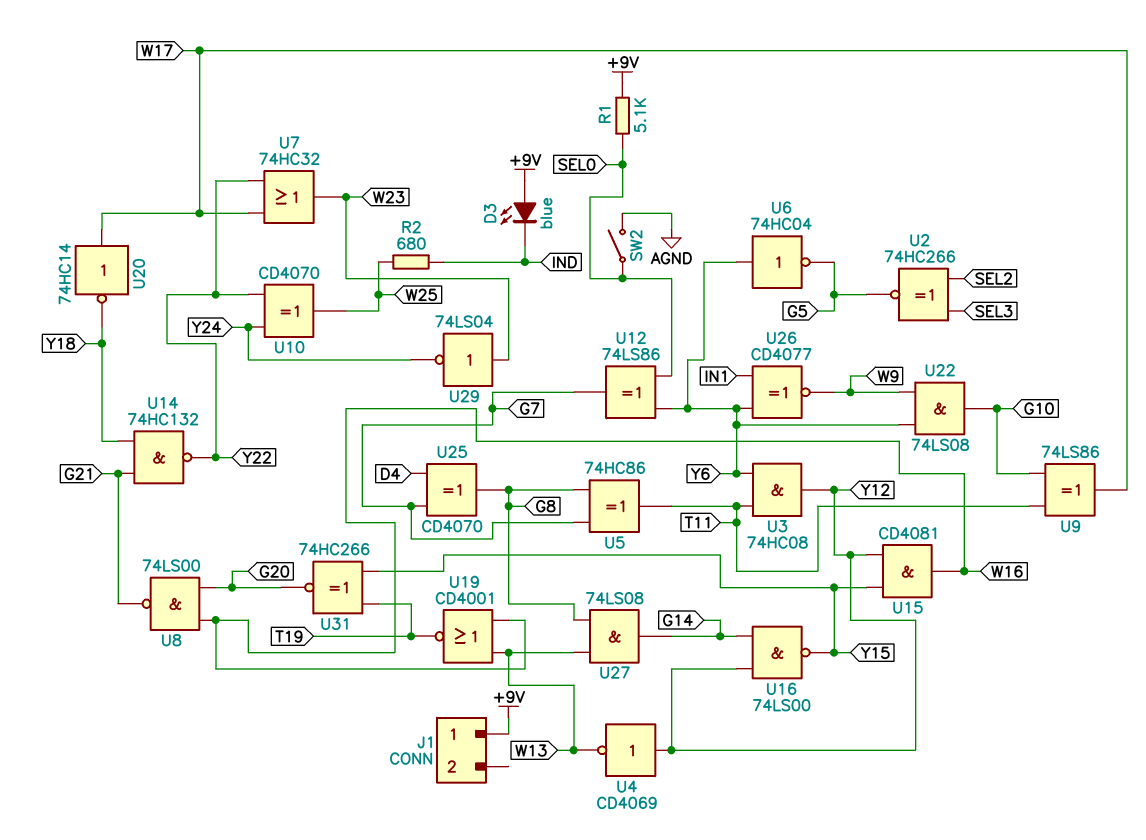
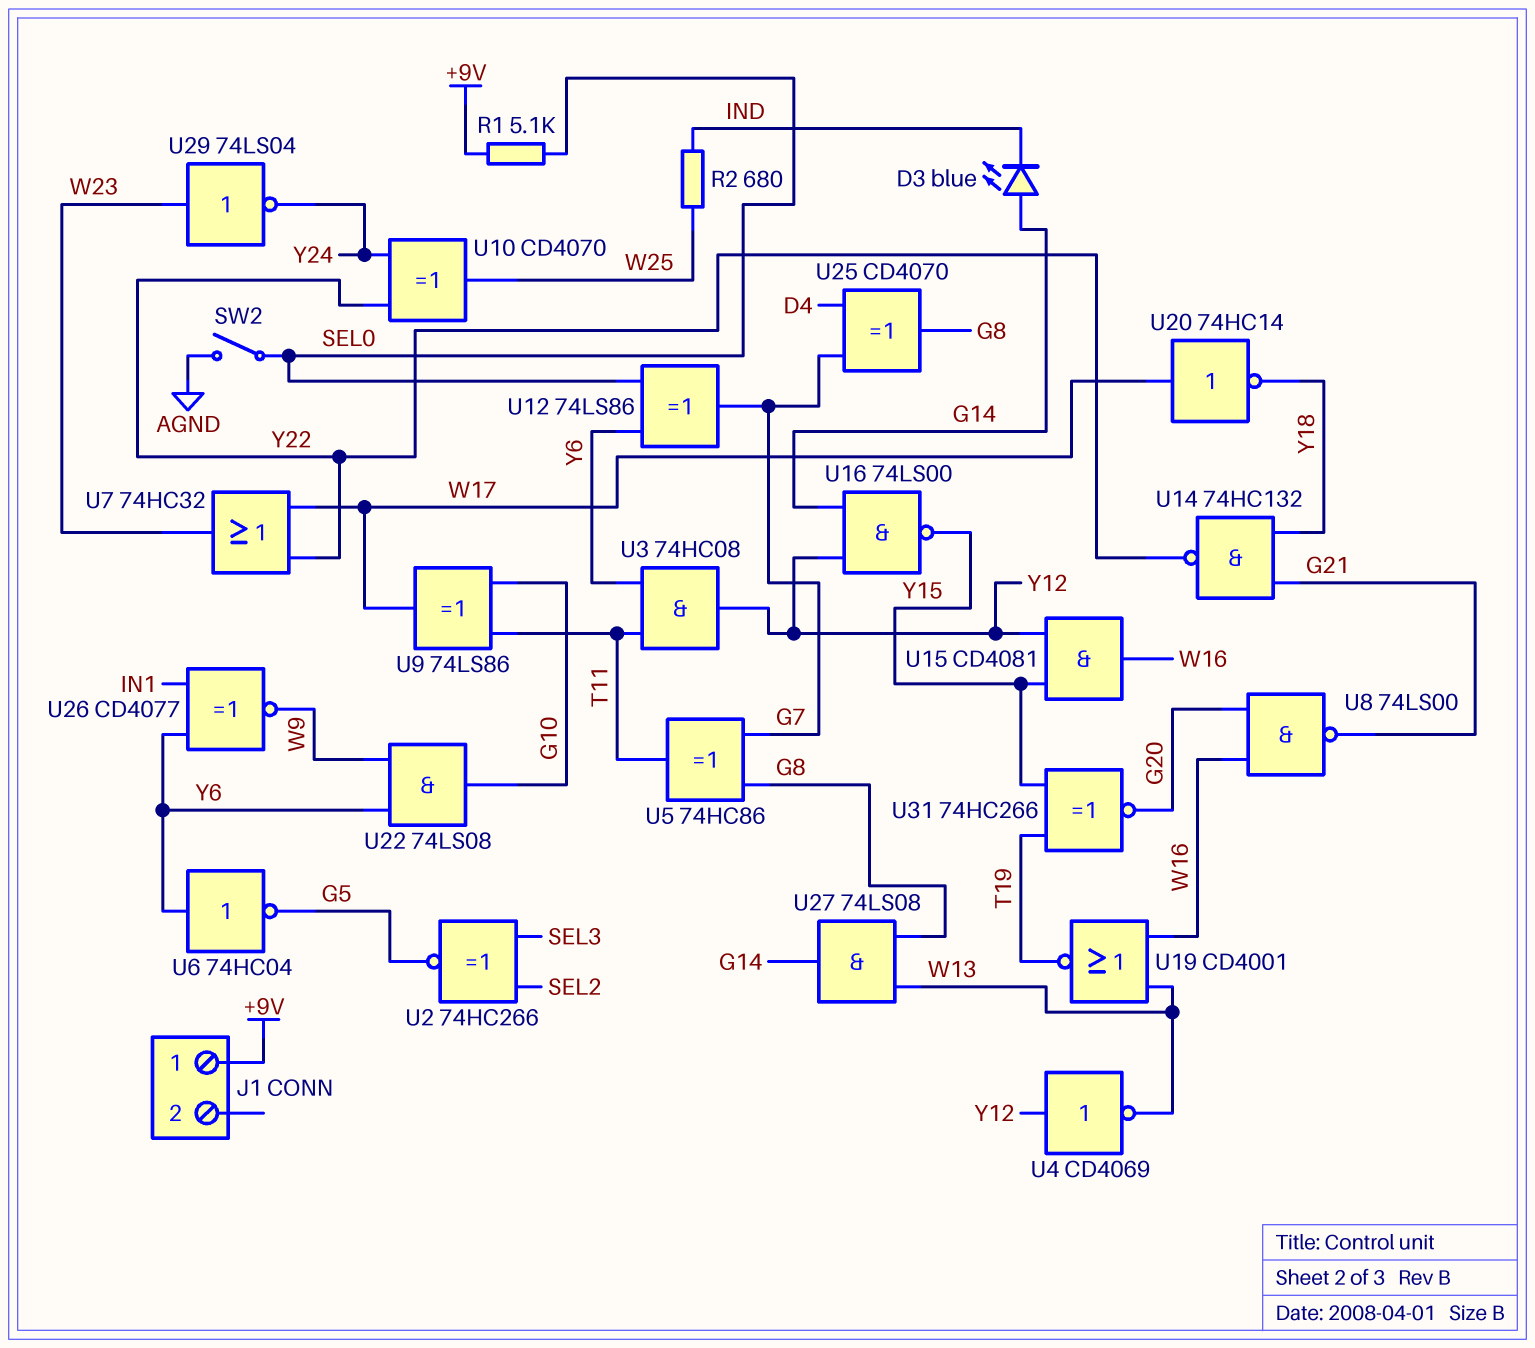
D3: LED blue (A +9V, K IND) -> LED blue (A G14, K IND)

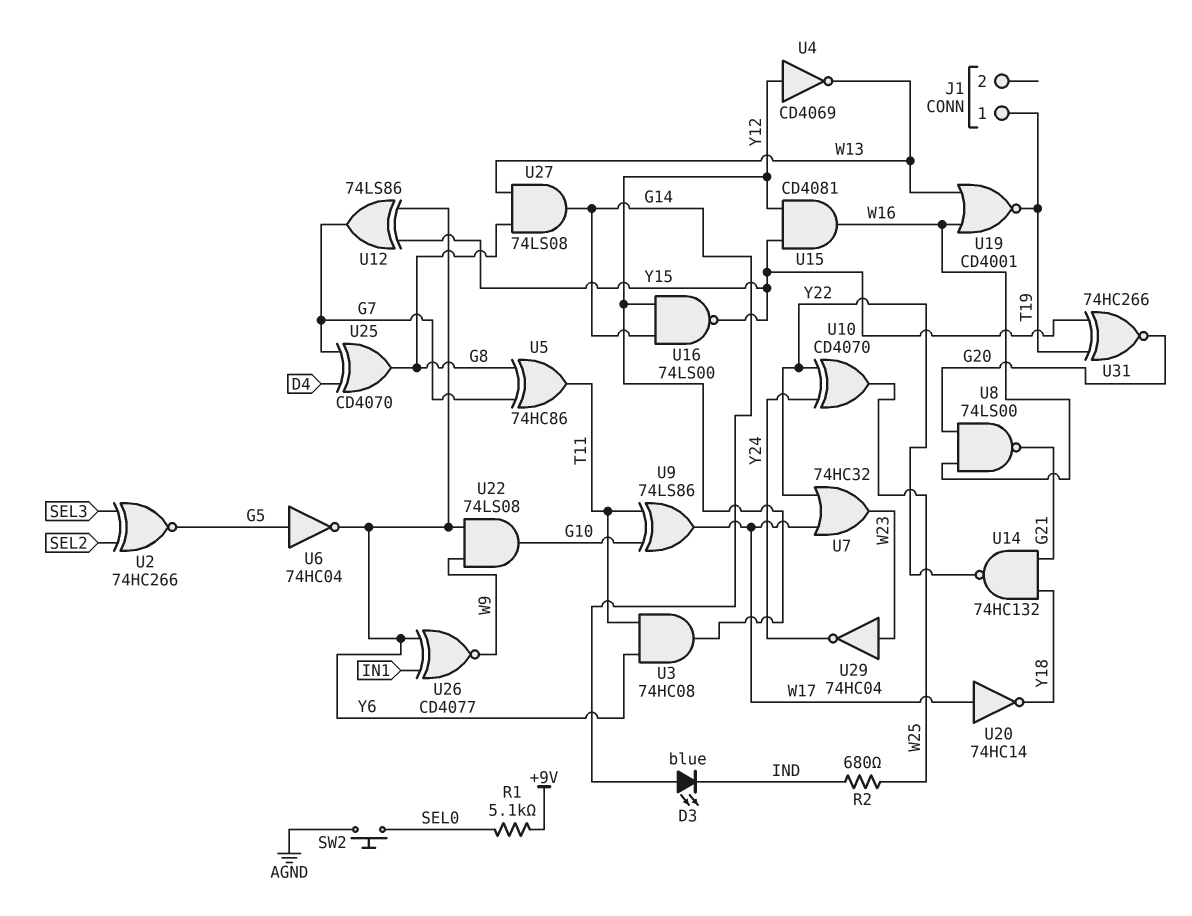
J1 pin 1: +9V -> T19
SW2: switch (AGND, SEL0) -> button (AGND, SEL0)
U6: NOT 74HC04 (in Y6, out G5) -> NOT 74HC04 (in G5, out Y6)
U12: XOR 74LS86 (in SEL0, in Y6, out G7) -> XOR 74LS86 (in Y6, in Y15, out G7)
U29: NOT 74LS04 (in W23, out Y24) -> NOT 74HC04 (in W23, out Y24)

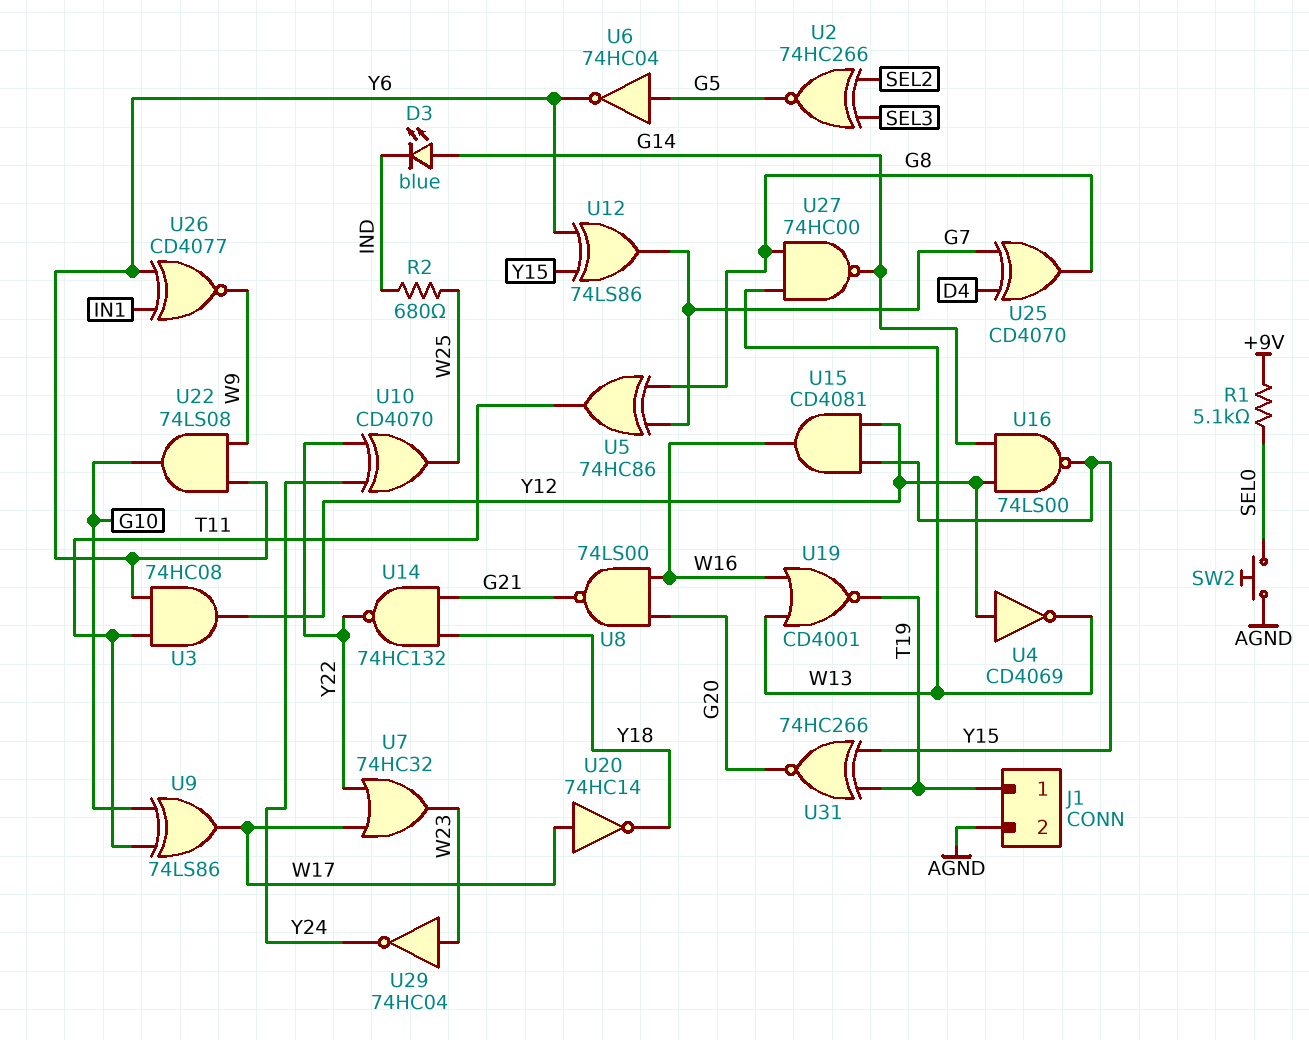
J1 pin 2: none -> AGND
U27: AND 74LS08 (in G8, in W13, out G14) -> NAND 74HC00 (in G8, in W13, out G14)

